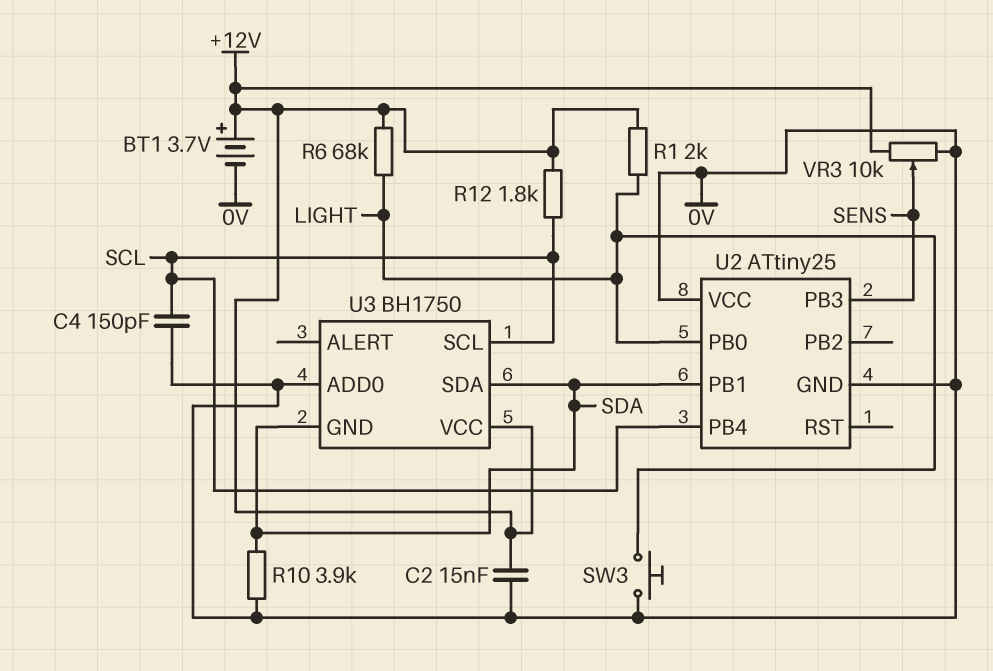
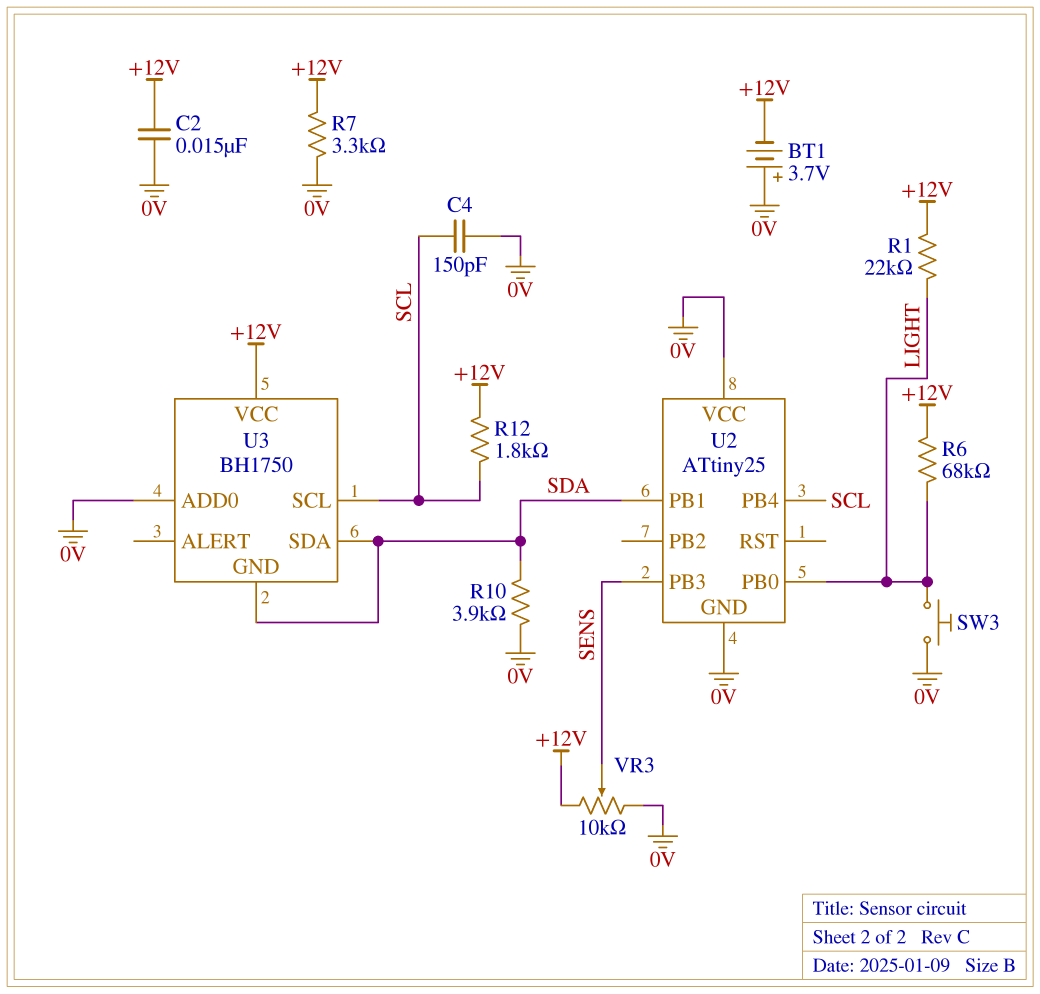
BT1: 3.7V (plus +12V, minus 0V) -> 3.7V (plus 0V, minus +12V)
R1: 2k (+12V, LIGHT) -> 22k (+12V, LIGHT)
R7: none -> 3.3k (+12V, 0V)

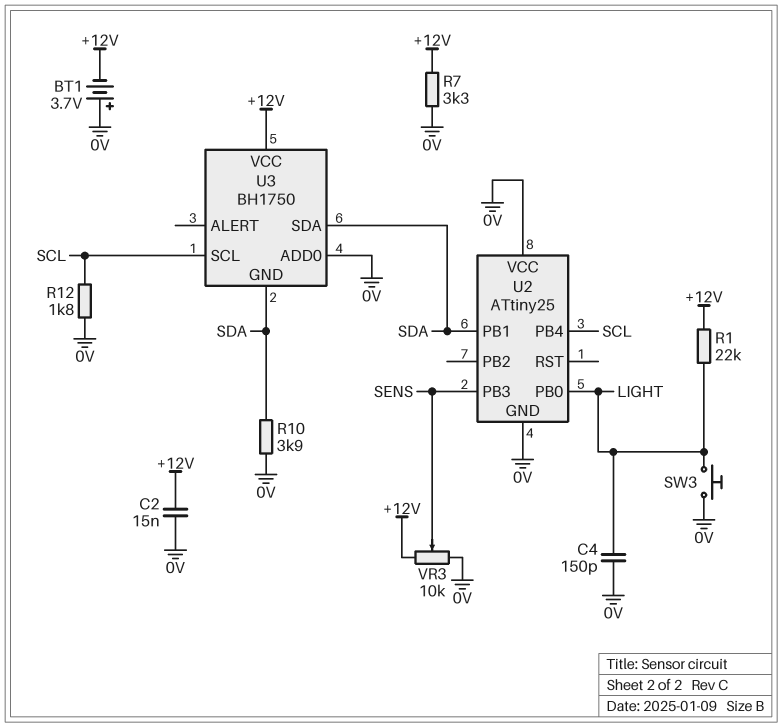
C4: 150pF (0V, SCL) -> 150pF (0V, LIGHT)
R6: 68k (+12V, LIGHT) -> none
R12: 1.8k (+12V, SCL) -> 1.8k (0V, SCL)

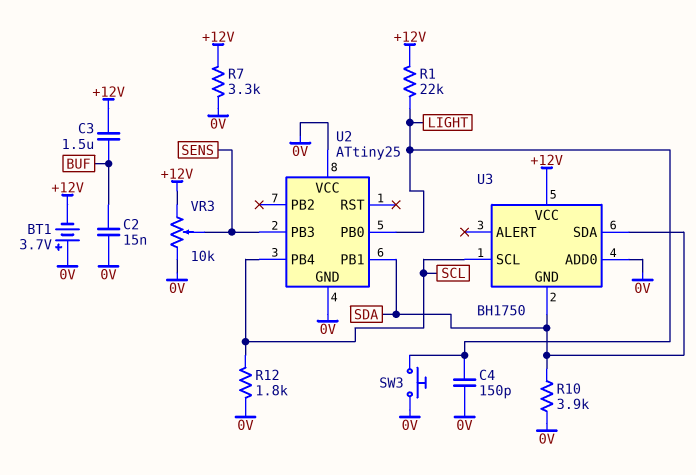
C2: 15nF (+12V, 0V) -> 15nF (0V, BUF)
C3: none -> 1.5uF (+12V, BUF)

